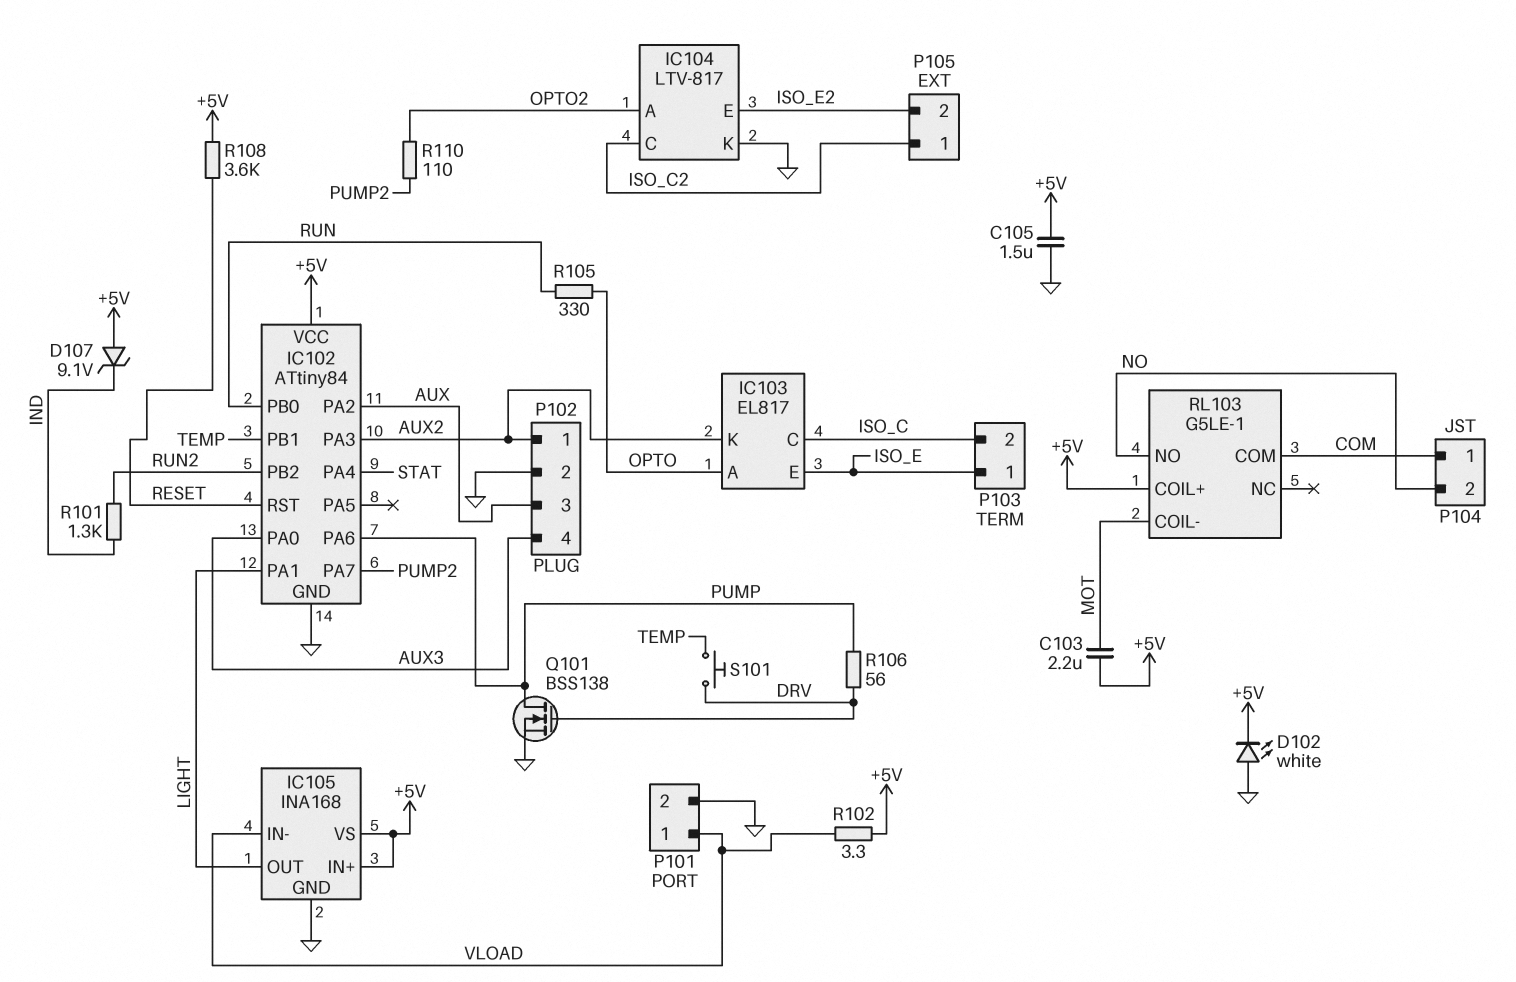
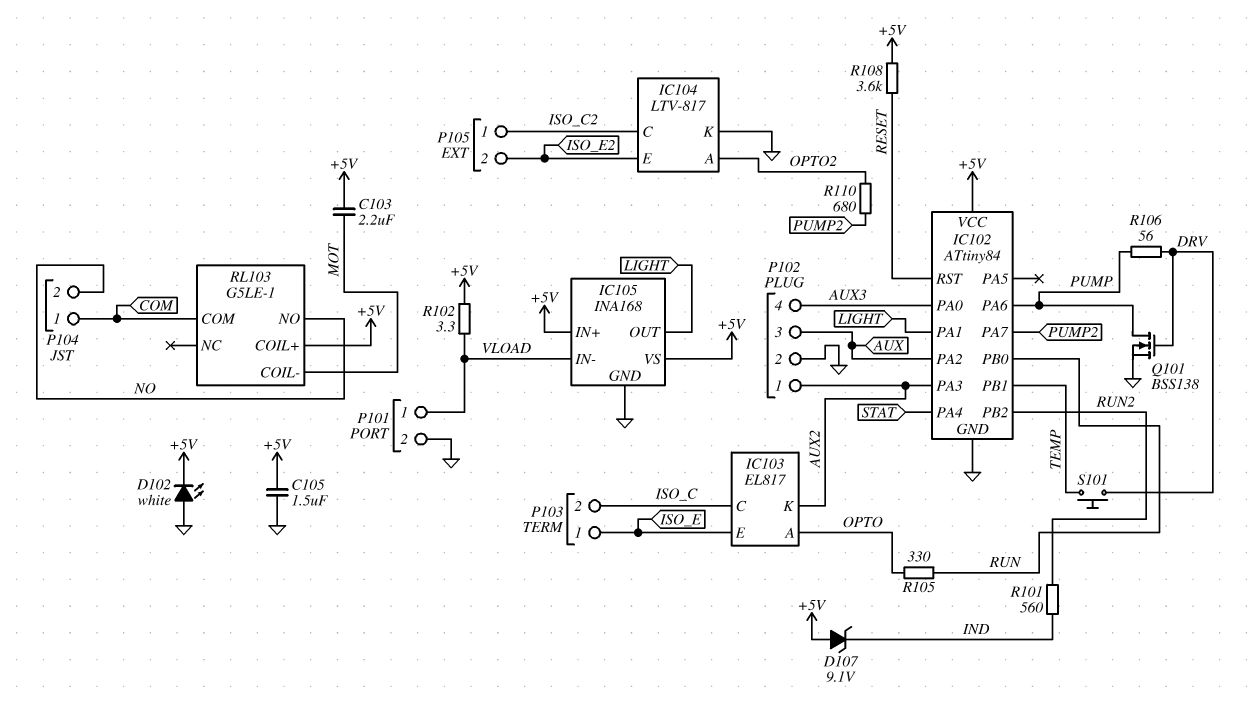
R101: 1.3k (IND, RUN2) -> 560 (IND, RUN2)
R110: 110 (OPTO2, PUMP2) -> 680 (OPTO2, PUMP2)

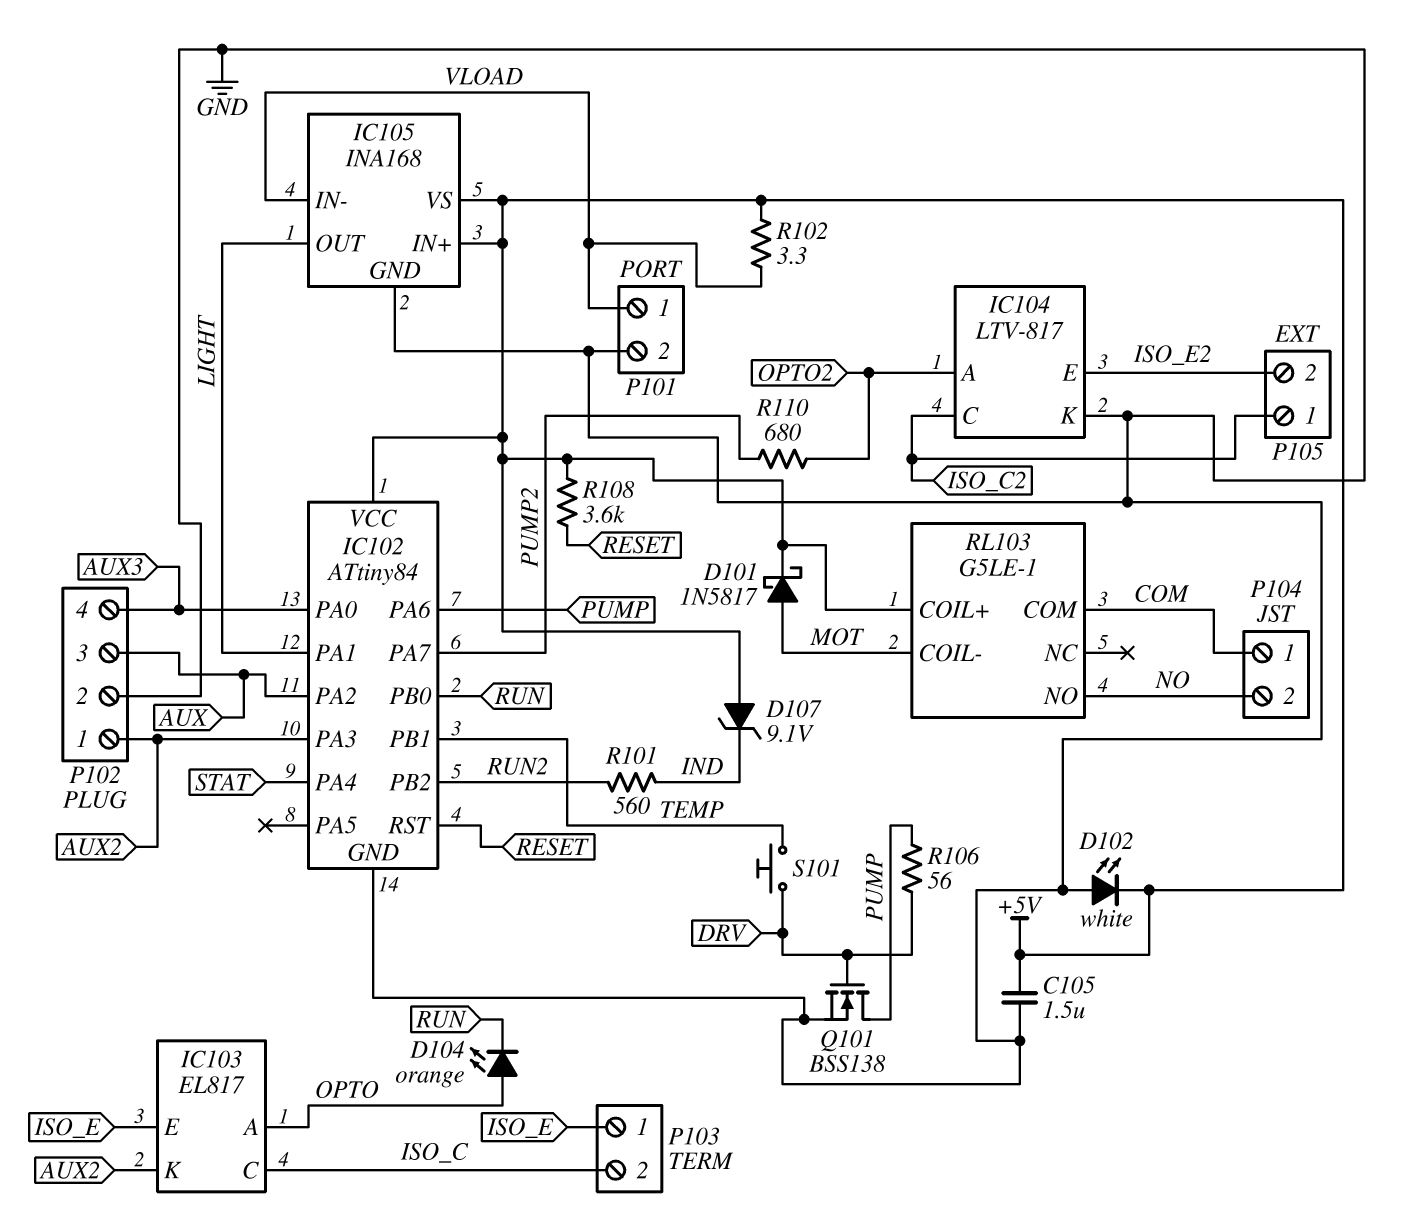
C103: 2.2uF (+5V, MOT) -> none
D101: none -> schottky 1N5817 (A MOT, K +5V)
D104: none -> LED orange (A OPTO, K RUN)
R105: 330 (OPTO, RUN) -> none

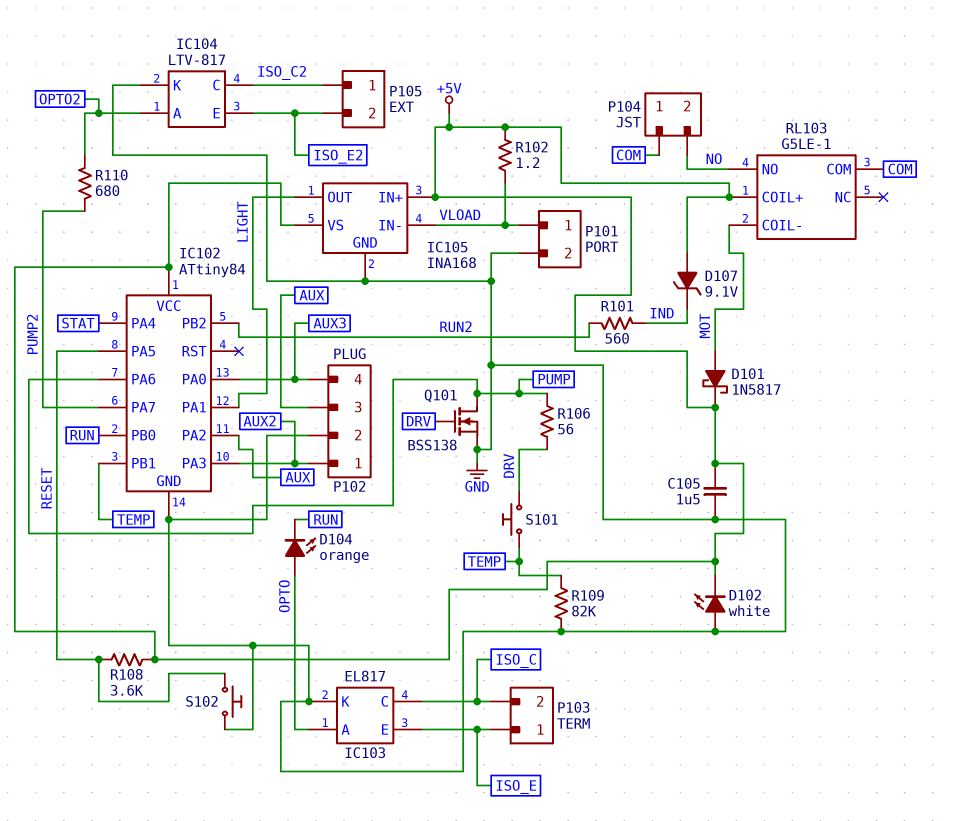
IC102 pin PA5: none -> RESET
IC102 pin RST: RESET -> none
IC103 pin K: AUX2 -> GND
R102: 3.3 (+5V, VLOAD) -> 1.2 (+5V, VLOAD)
R109: none -> 82k (GND, TEMP)
S102: none -> button (GND, RESET)

